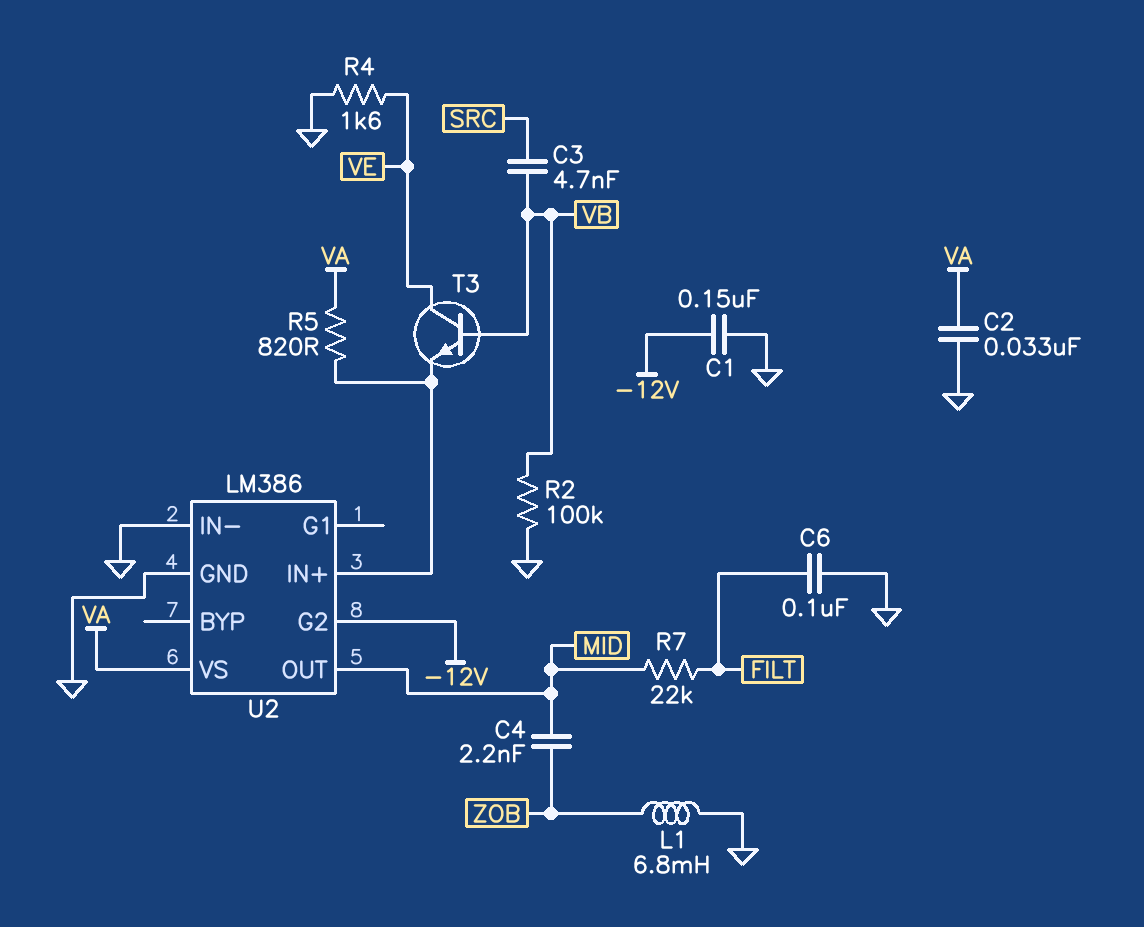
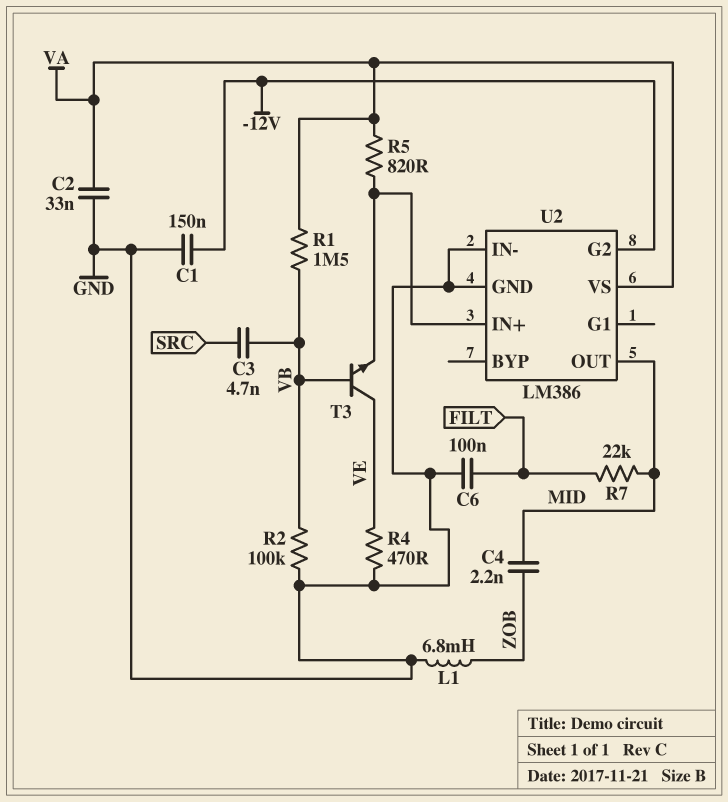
R1: none -> 1.5M (VA, VB)
R4: 1.6k (GND, VE) -> 470 (GND, VE)

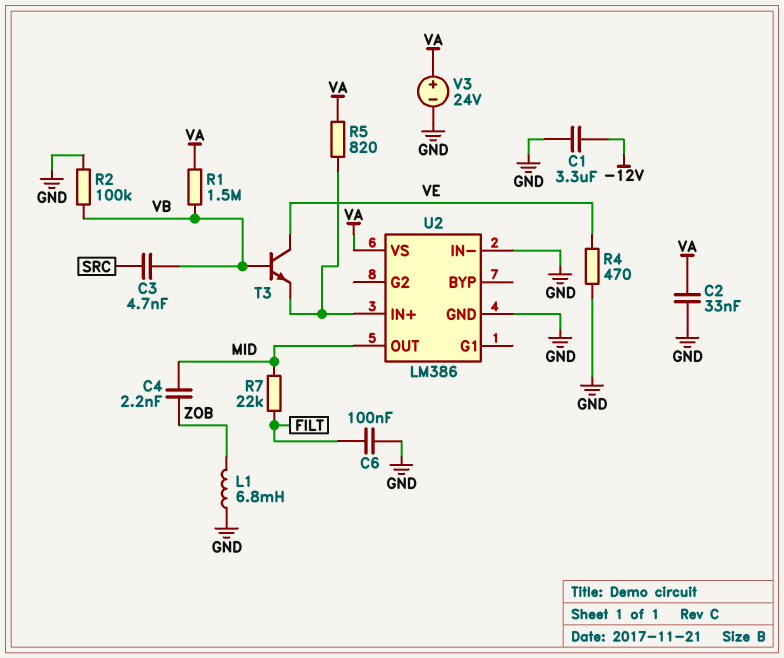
C1: 150nF (-12V, GND) -> 3.3uF (-12V, GND)
U2 pin G2: -12V -> none
V3: none -> 24V (plus VA, minus GND)

